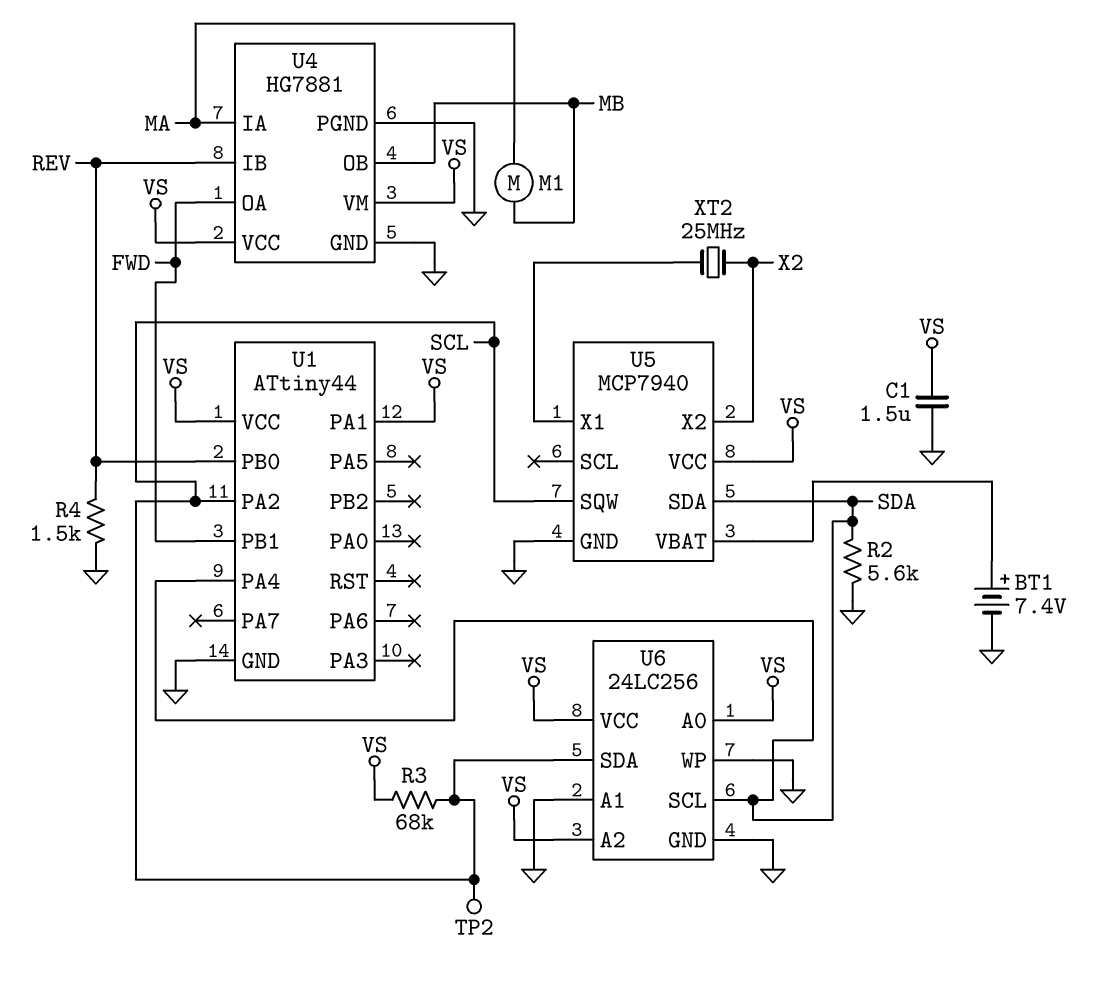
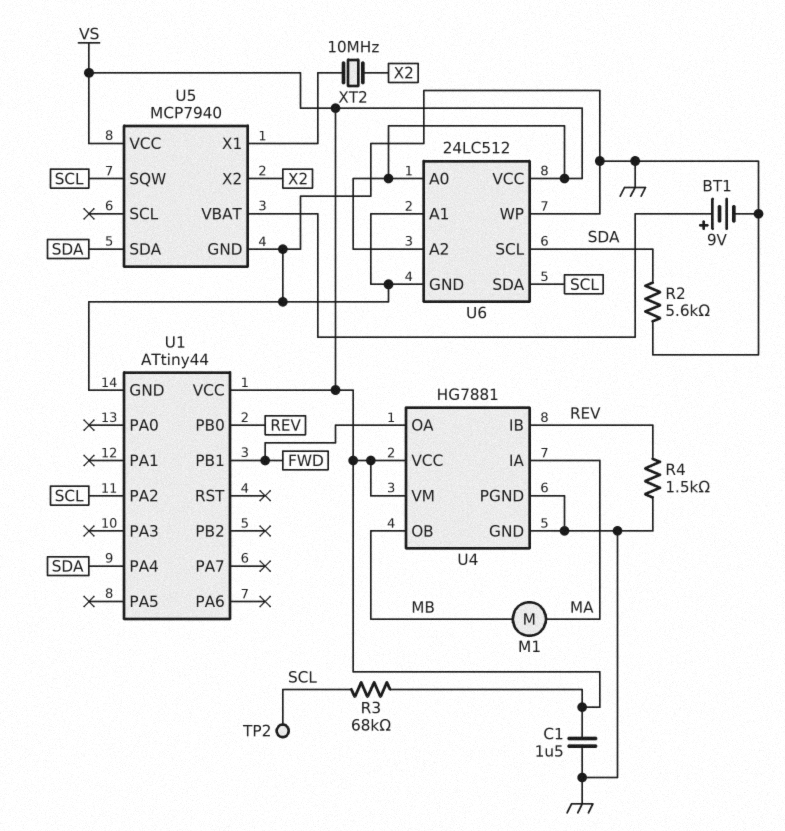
BT1: 7.4V (plus U5/VBAT, minus GND) -> 9V (plus U5/VBAT, minus GND)
U1 pin PA1: VS -> none
U6: 24LC256 -> 24LC512
XT2: 25MHz (U5/X1, X2) -> 10MHz (U5/X1, X2)

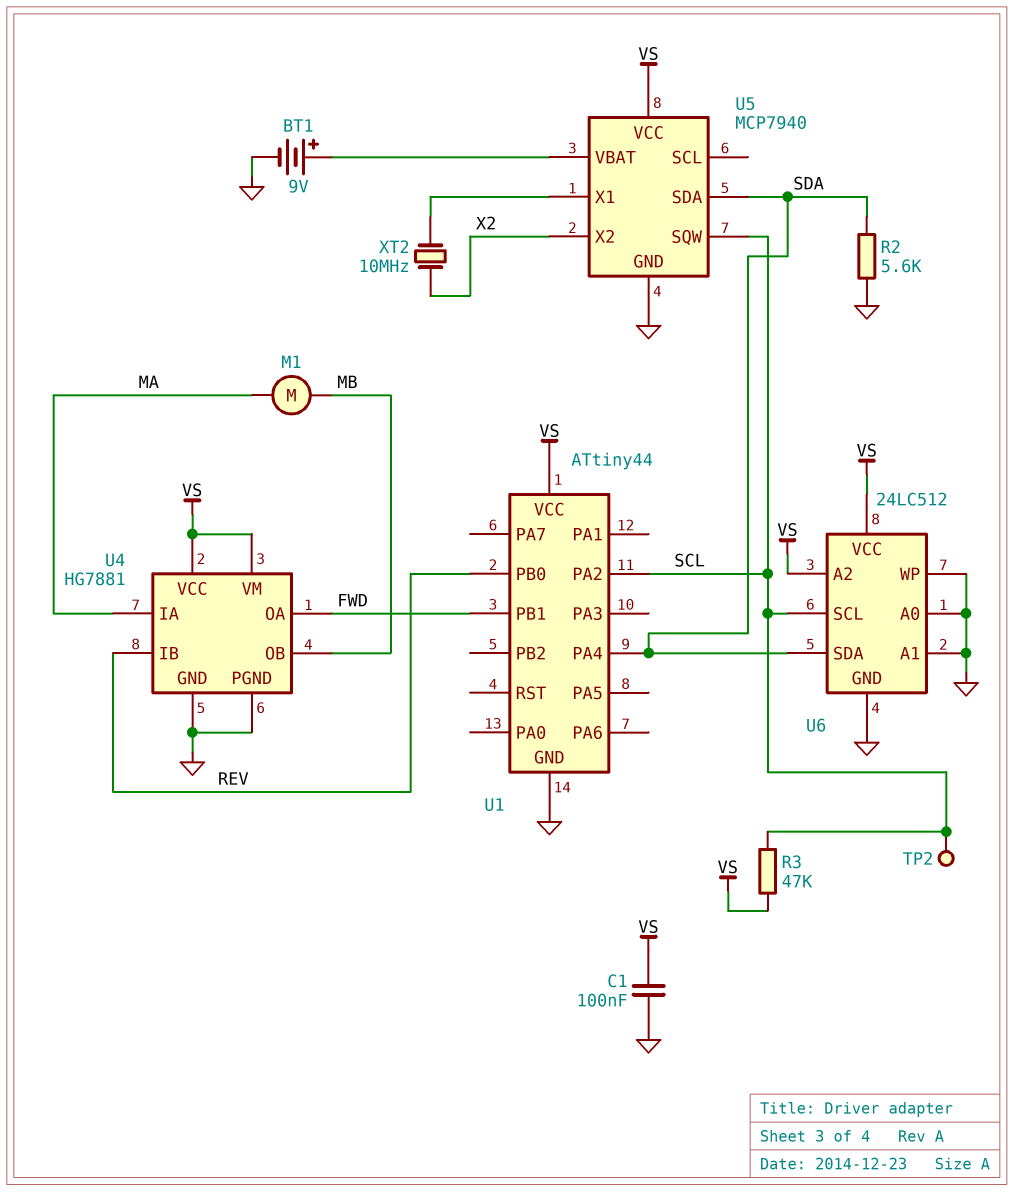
C1: 1.5uF (GND, VS) -> 100nF (GND, VS)
R3: 68k (SCL, VS) -> 47k (SCL, VS)
R4: 1.5k (GND, REV) -> none
U6 pin A0: VS -> GND
U6 pin SCL: SDA -> SCL
U6 pin SDA: SCL -> SDA

